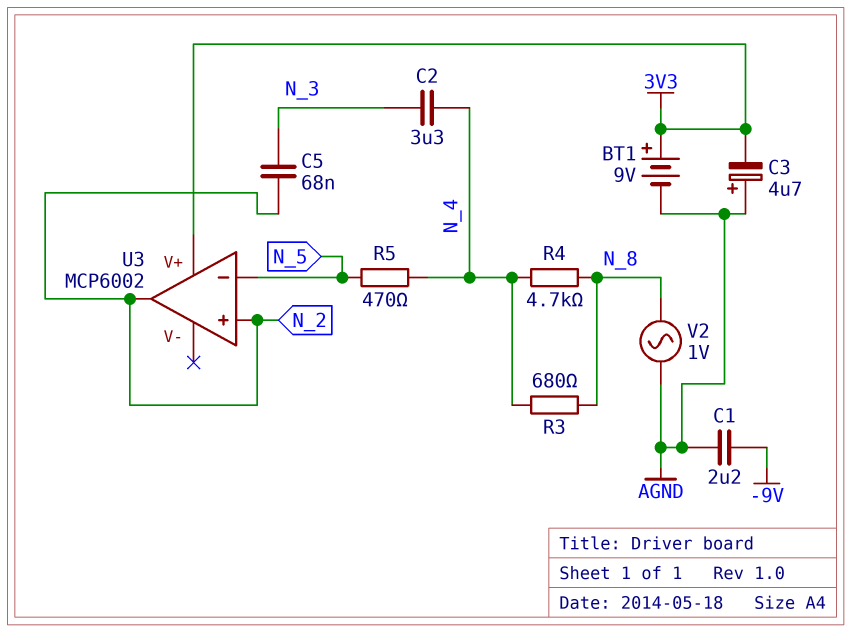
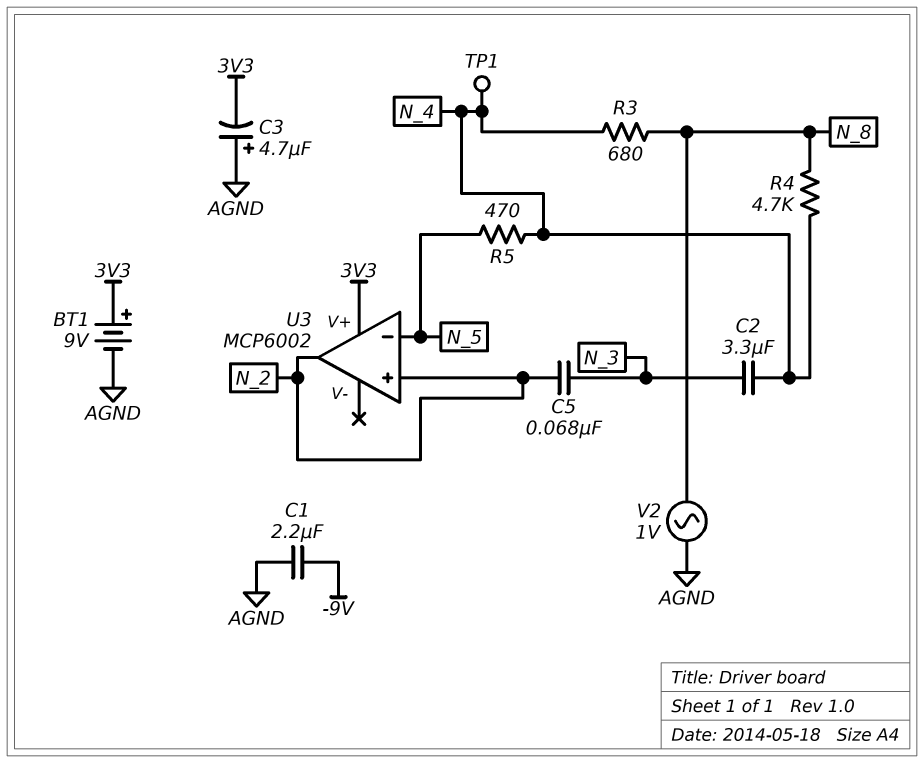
TP1: none -> test point (N_4)

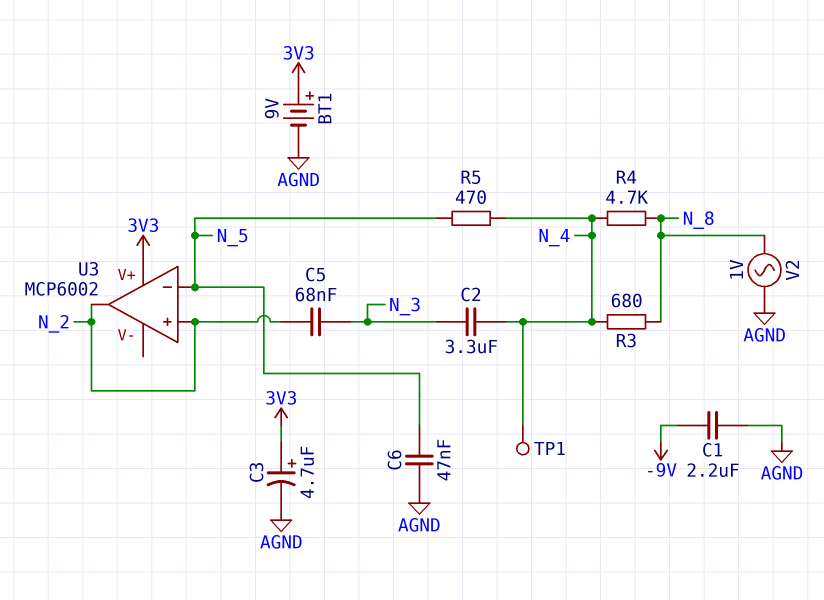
C3: 4.7uF (plus AGND, minus 3V3) -> 4.7uF (plus 3V3, minus AGND)
C6: none -> 47nF (AGND, N_5)

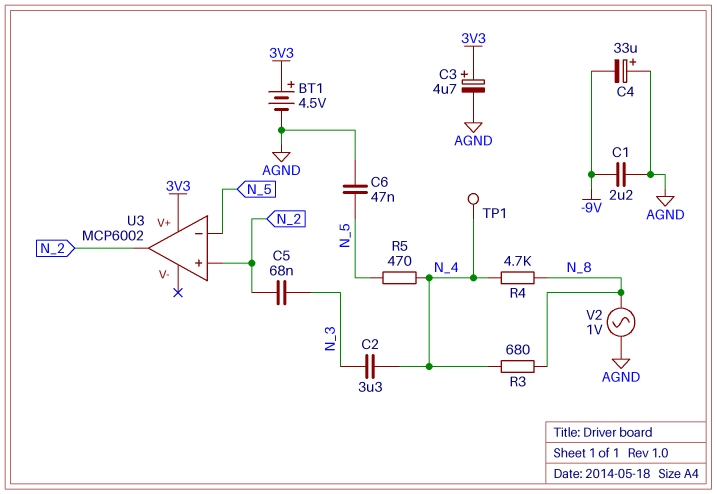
BT1: 9V (plus 3V3, minus AGND) -> 4.5V (plus 3V3, minus AGND)
C4: none -> 33uF (plus AGND, minus -9V)

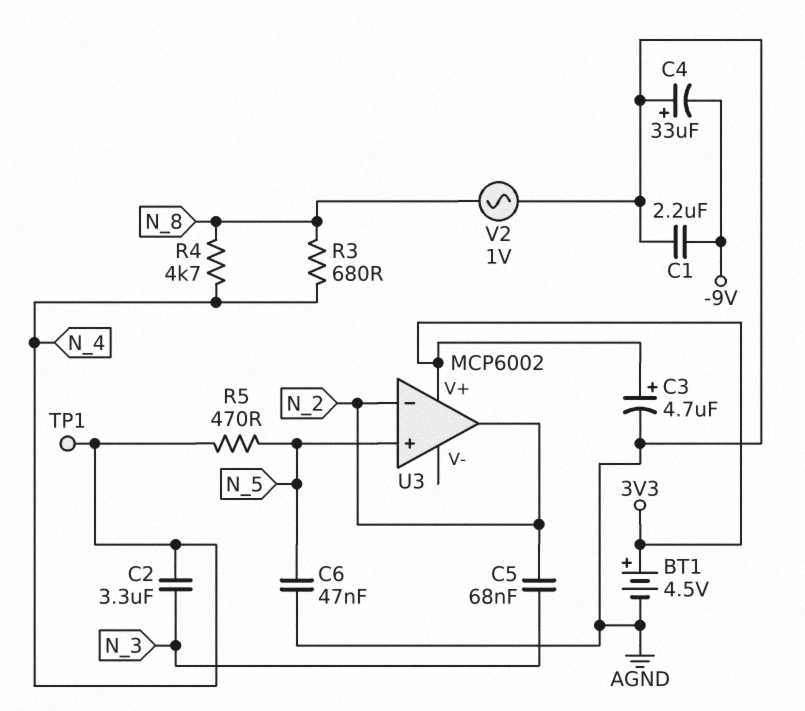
U3 pin in+: N_2 -> N_5
U3 pin in-: N_5 -> N_2

